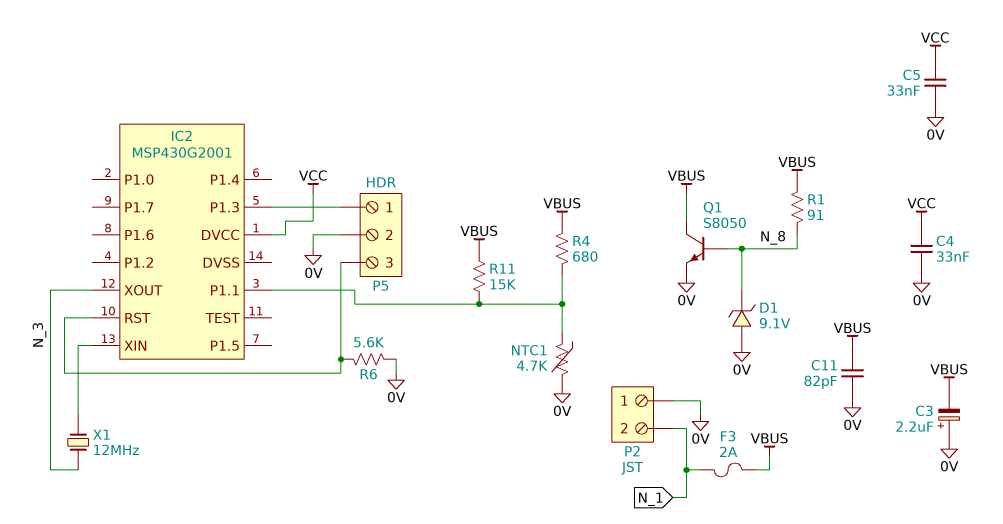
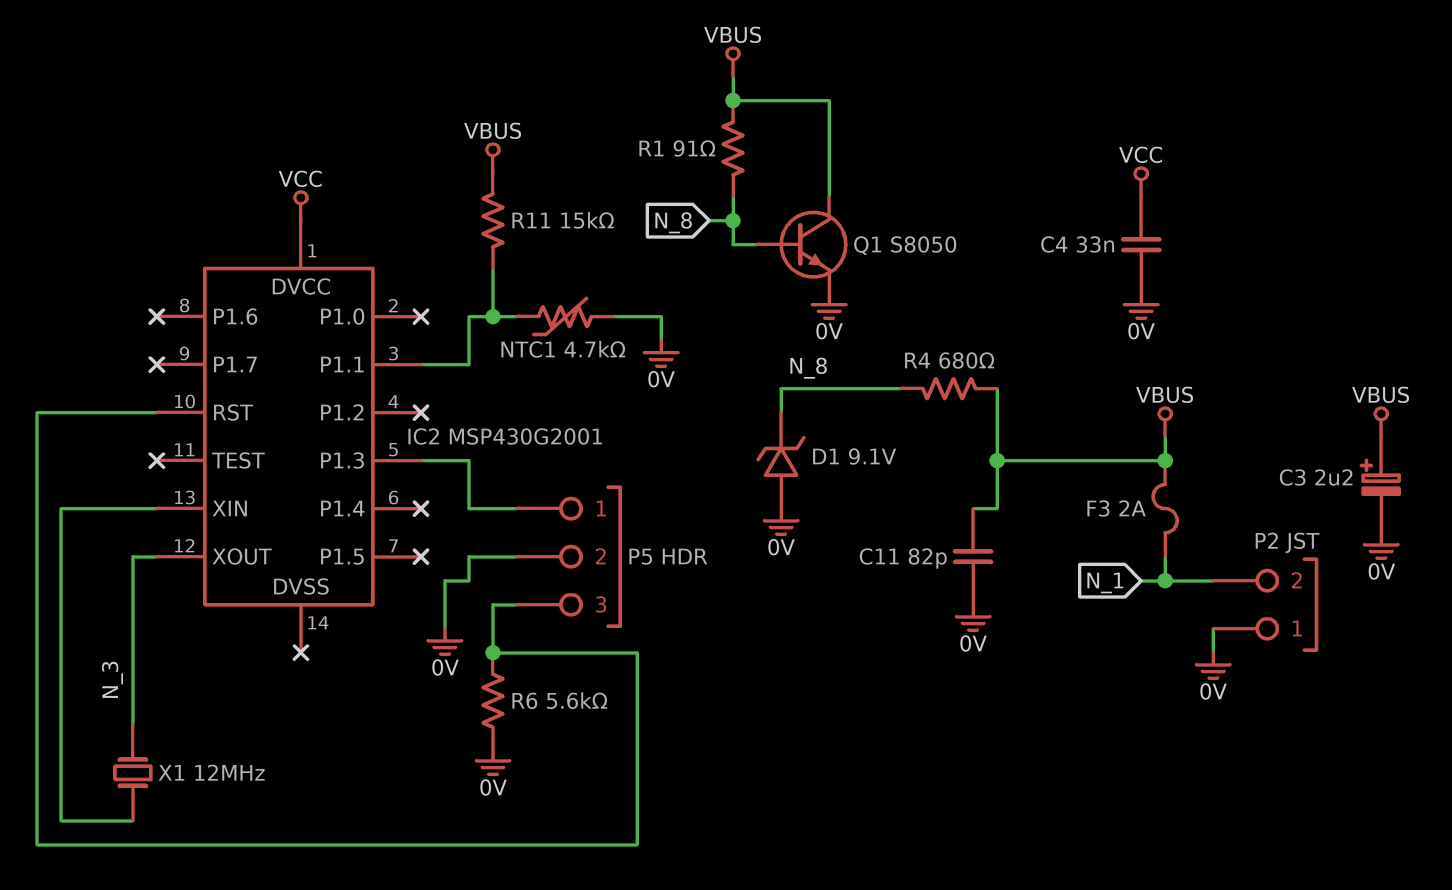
C3: 2.2uF (plus 0V, minus VBUS) -> 2.2uF (plus VBUS, minus 0V)
C5: 33nF (0V, VCC) -> none
R4: 680 (IC2/P1.1, VBUS) -> 680 (N_8, VBUS)

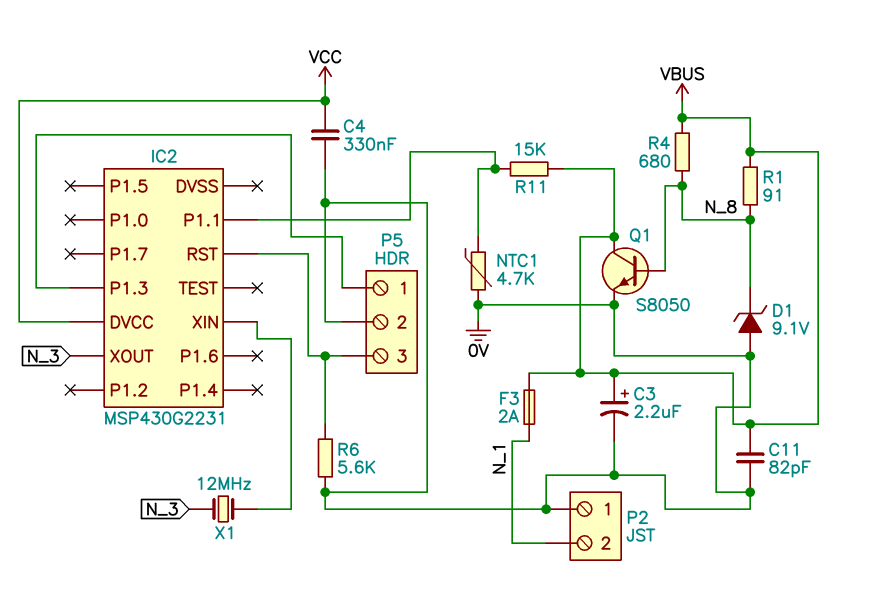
C4: 33nF (0V, VCC) -> 330nF (0V, VCC)
IC2: MSP430G2001 -> MSP430G2231

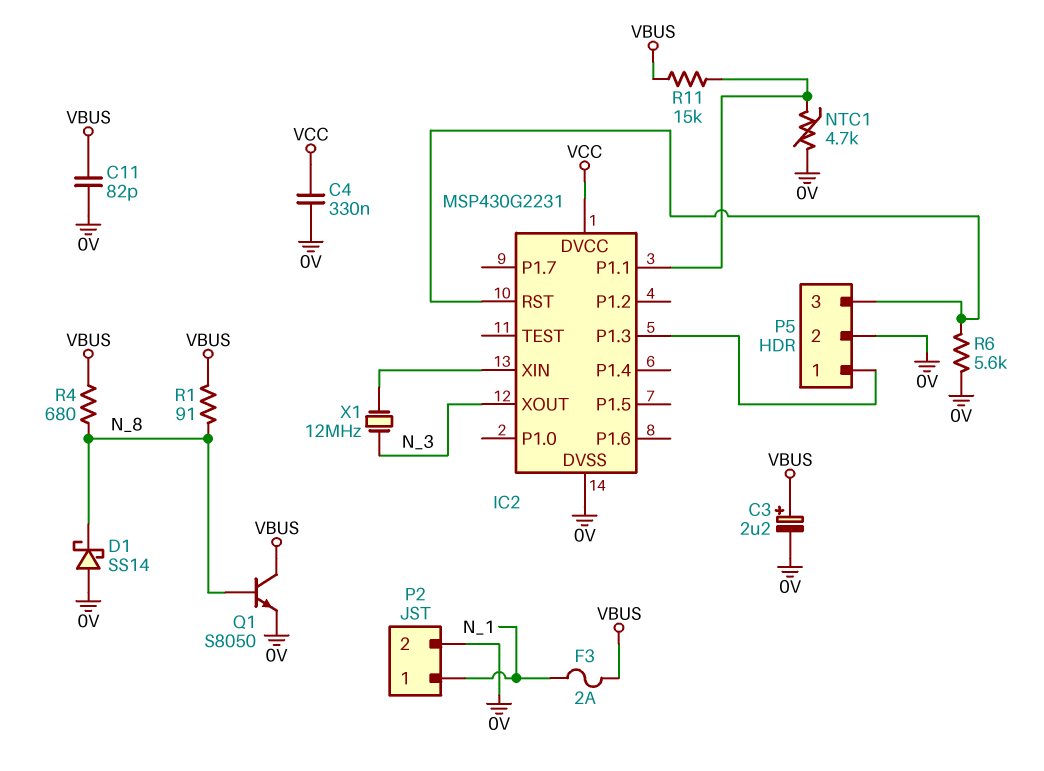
D1: zener 9.1V (A 0V, K N_8) -> schottky SS14 (A 0V, K N_8)
IC2 pin DVSS: none -> 0V
P2 pin 1: 0V -> N_1
P2 pin 2: N_1 -> 0V

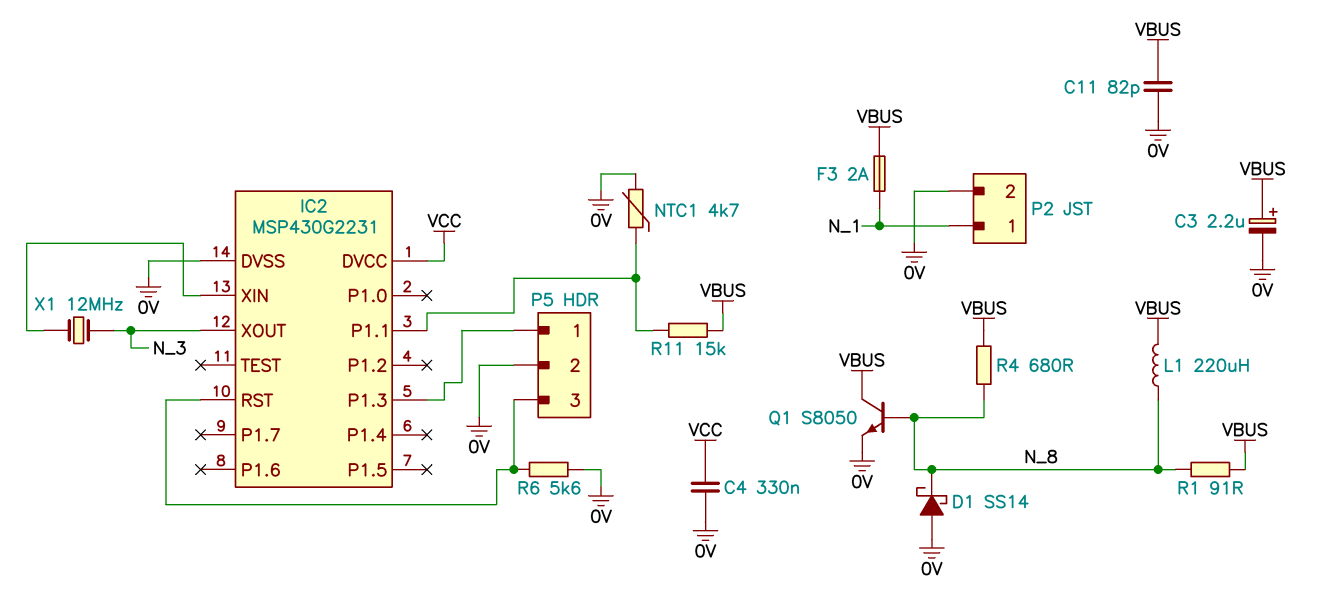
L1: none -> 220uH (N_8, VBUS)

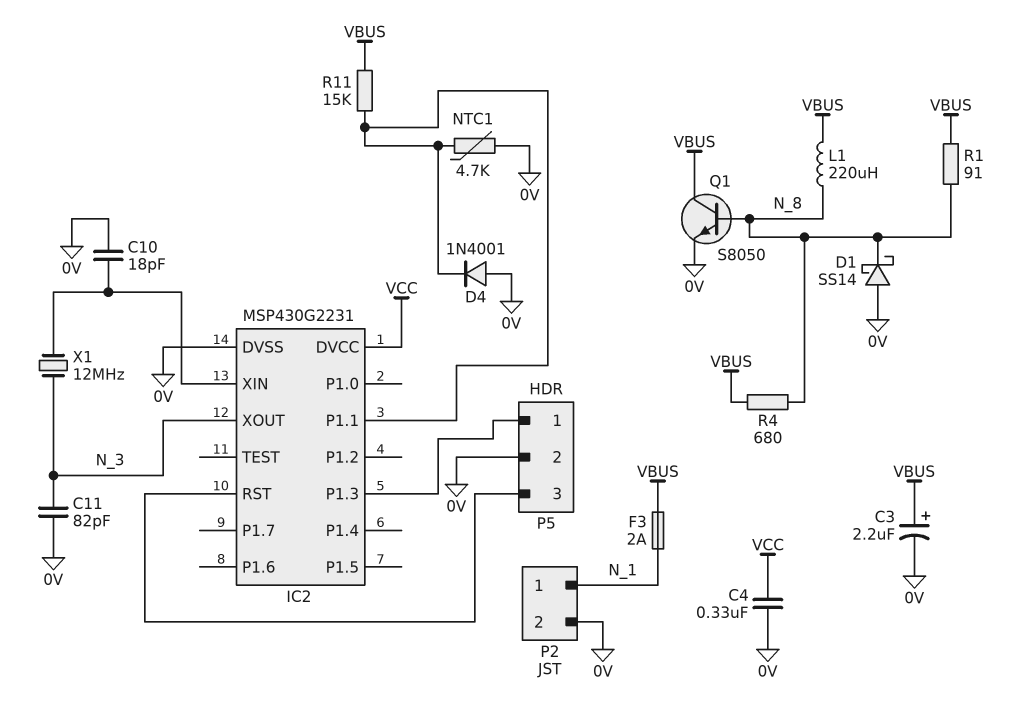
C10: none -> 18pF (0V, IC2/XIN)
C11: 82pF (0V, VBUS) -> 82pF (0V, N_3)
D4: none -> diode 1N4001 (A 0V, K IC2/P1.1)
R6: 5.6k (0V, IC2/RST) -> none

